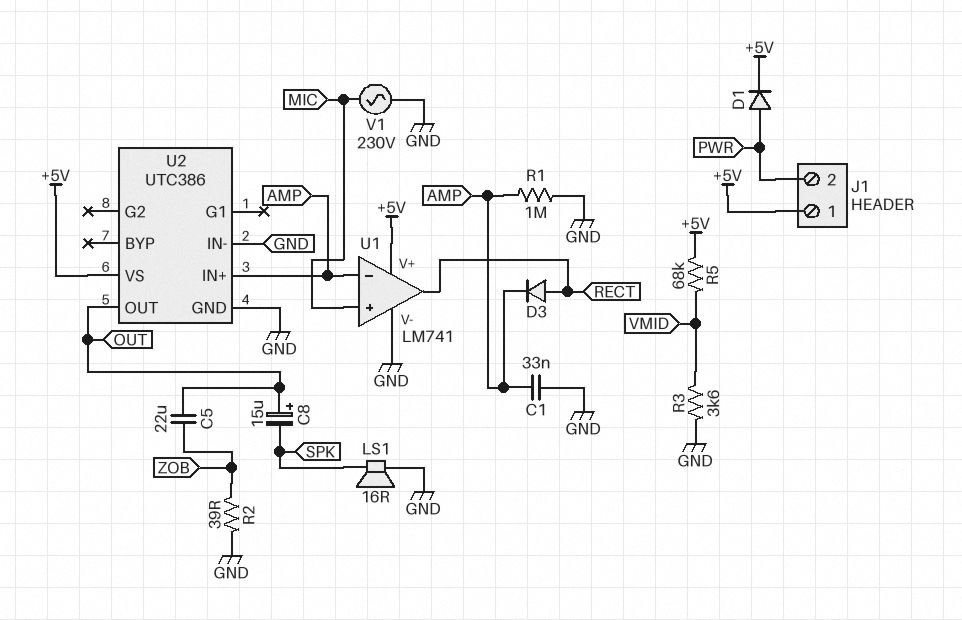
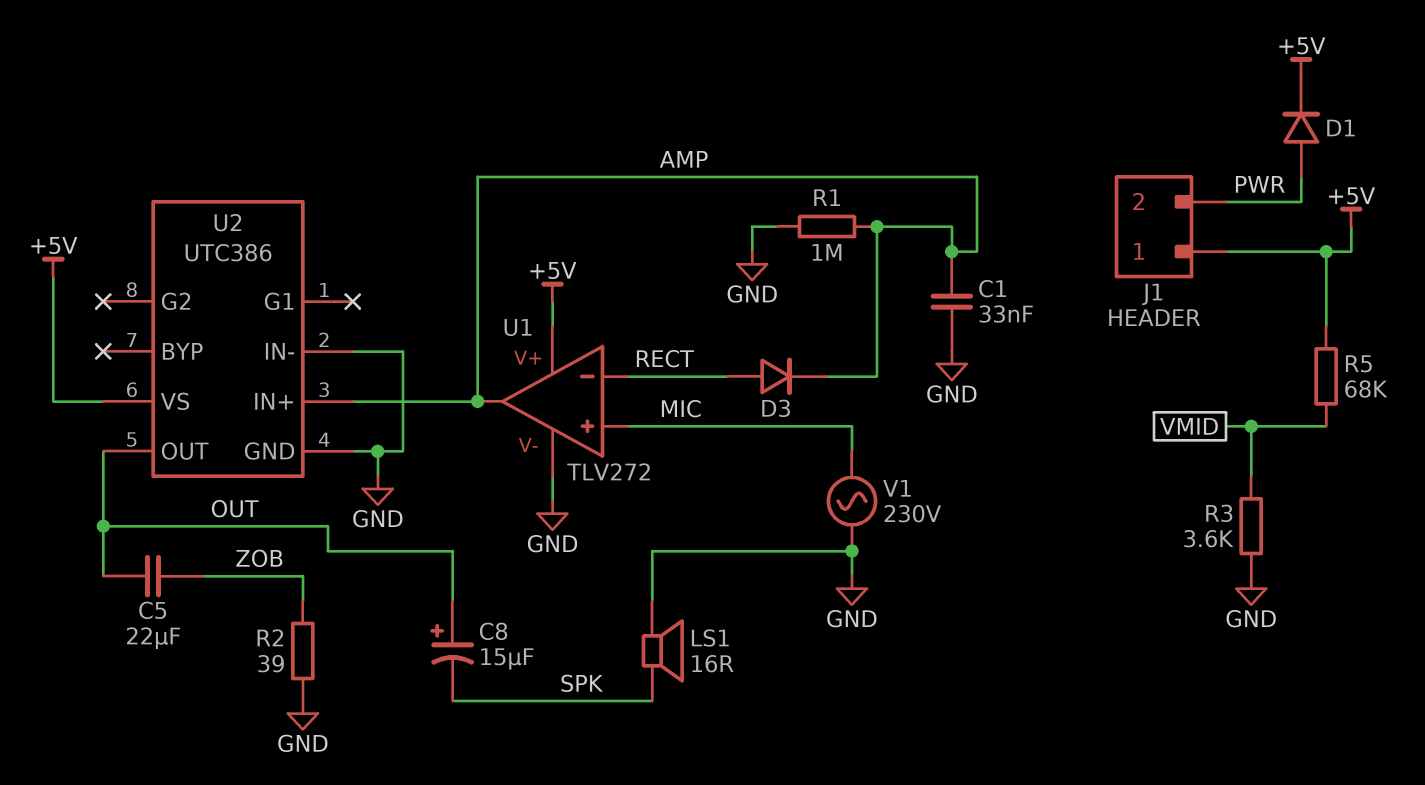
U1: LM741 -> TLV272
U1 pin in-: AMP -> RECT
U1 pin out: RECT -> AMP

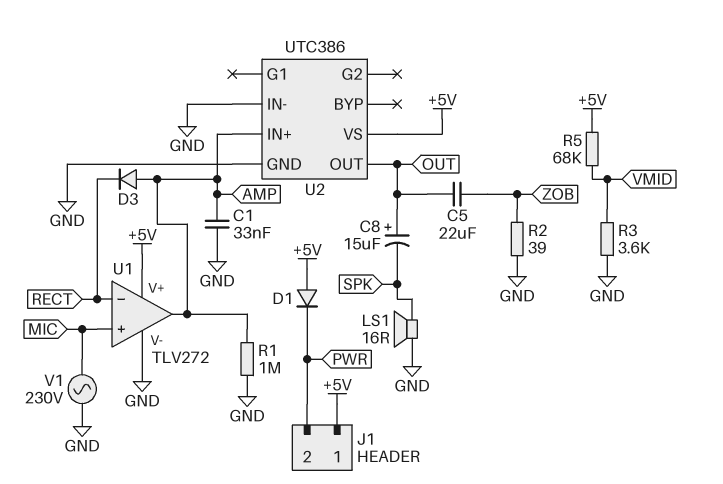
D1: diode (A PWR, K +5V) -> diode (A +5V, K PWR)
D3: diode (A RECT, K AMP) -> diode (A AMP, K RECT)

